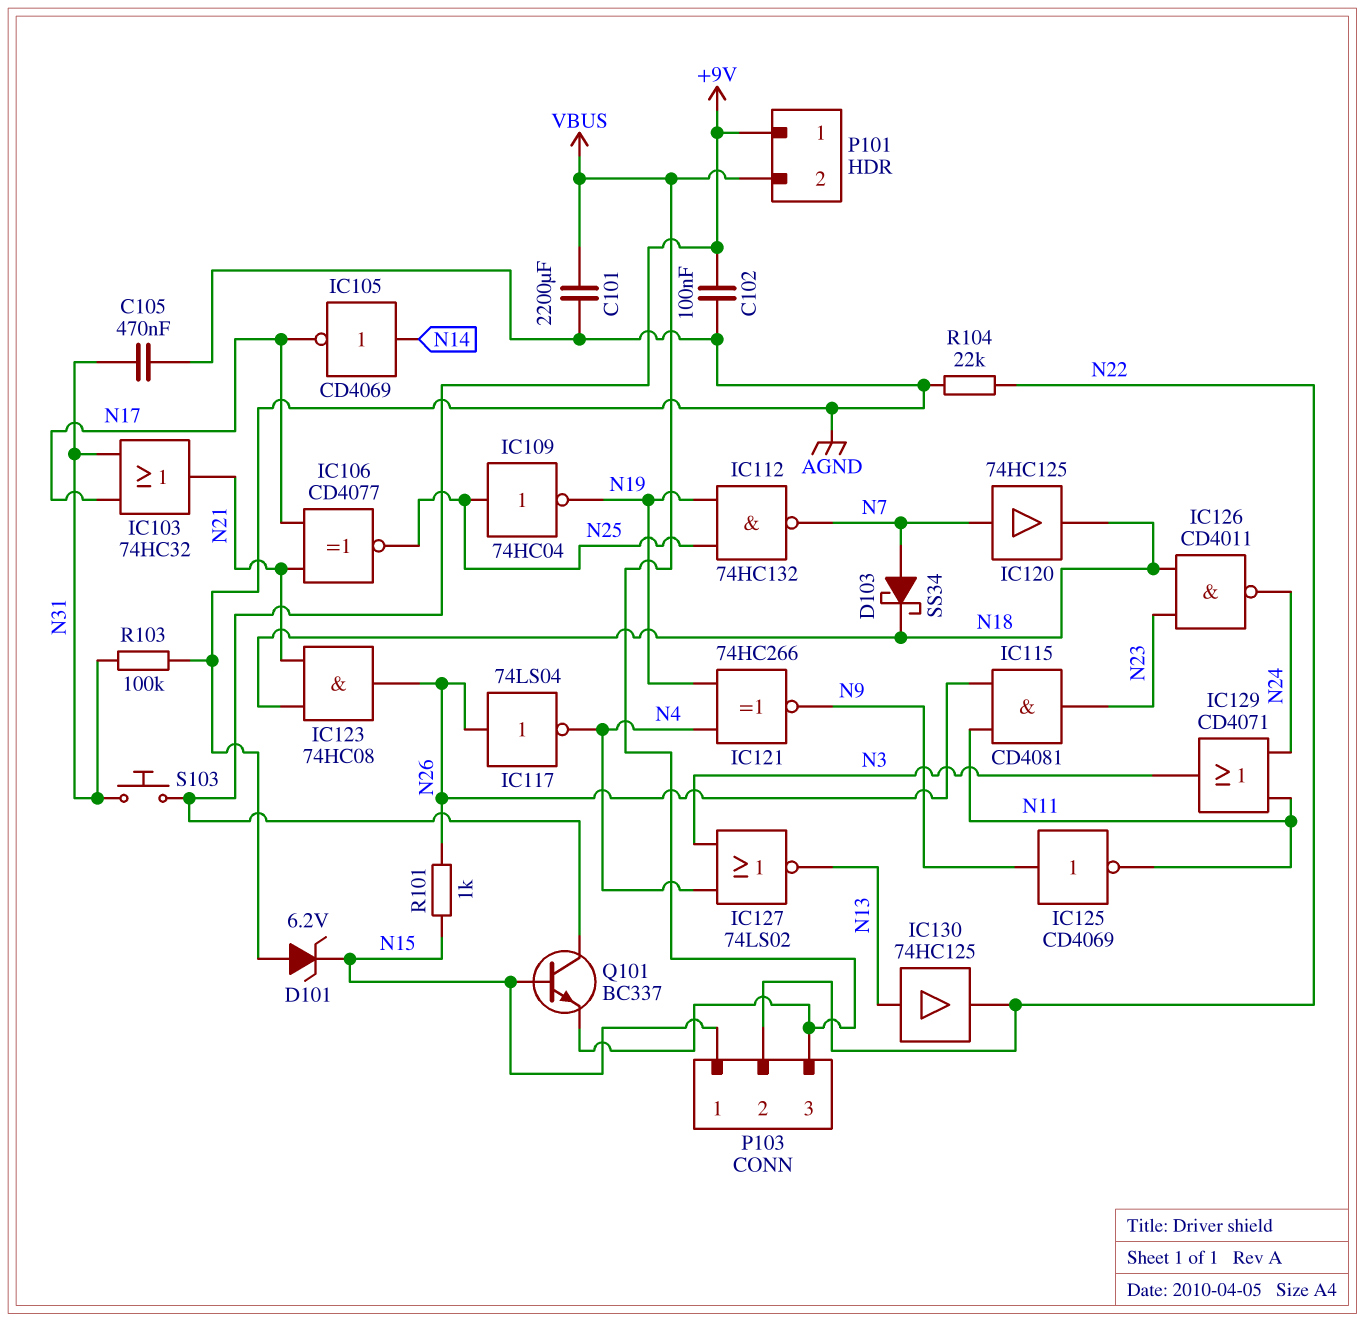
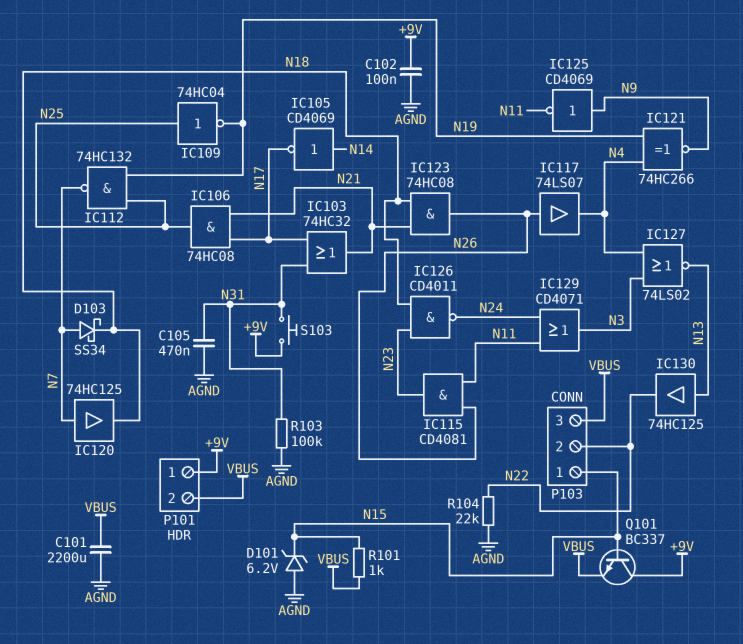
IC106: XNOR CD4077 (in N17, in N21, out N25) -> AND 74HC08 (in N17, in N21, out N25)
IC117: NOT 74LS04 (in N26, out N4) -> buffer 74LS07 (in N26, out N4)
R101: 1k (N15, N26) -> 1k (N15, VBUS)

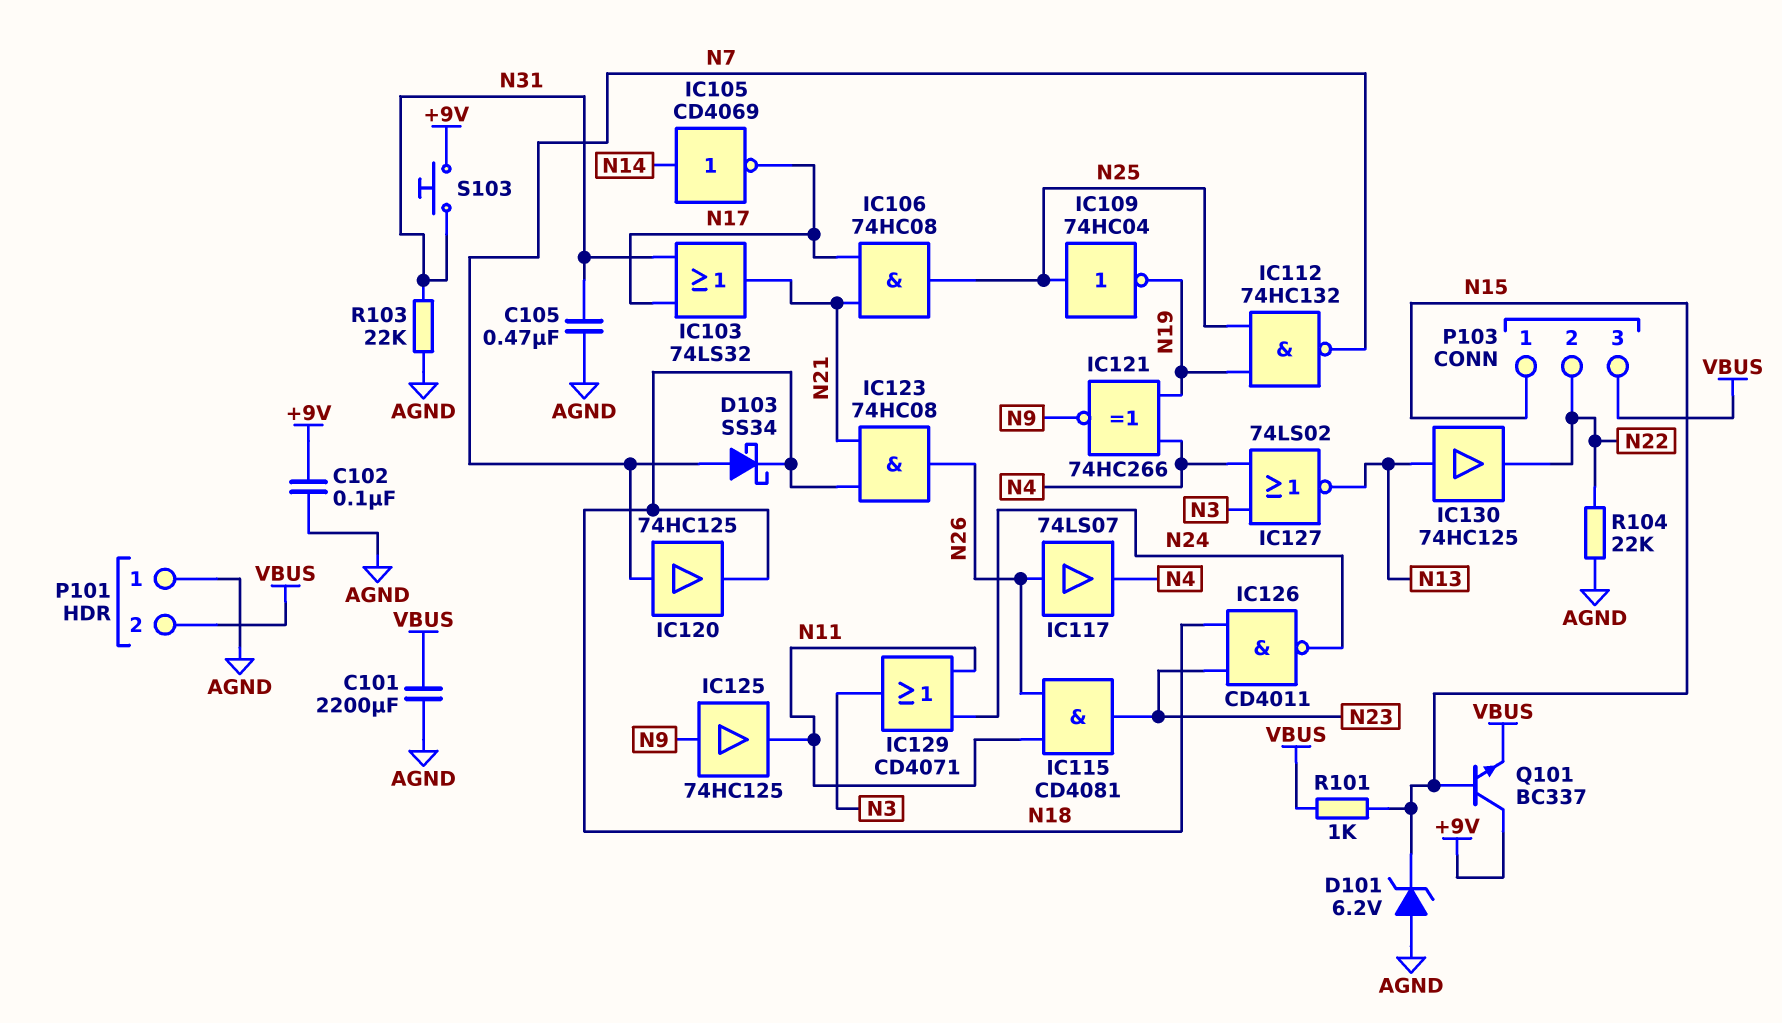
IC103: OR 74HC32 (in N17, in N31, out N21) -> OR 74LS32 (in N17, in N31, out N21)
IC125: NOT CD4069 (in N9, out N11) -> buffer 74HC125 (in N9, out N11)
P101 pin 1: +9V -> AGND
R103: 100k (AGND, N31) -> 22k (AGND, N31)

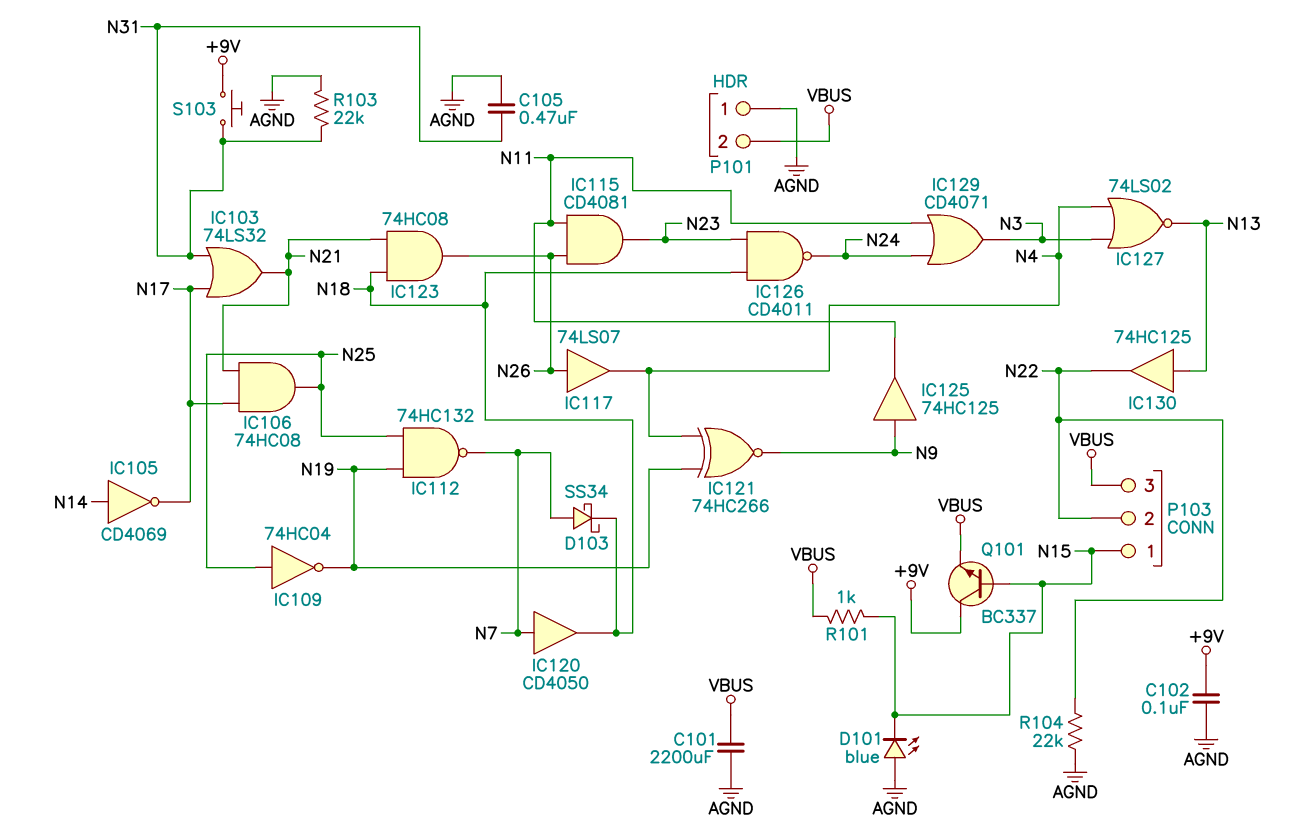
D101: zener 6.2V (A AGND, K N15) -> LED blue (A AGND, K N15)
IC120: buffer 74HC125 (in N7, out N18) -> buffer CD4050 (in N7, out N18)

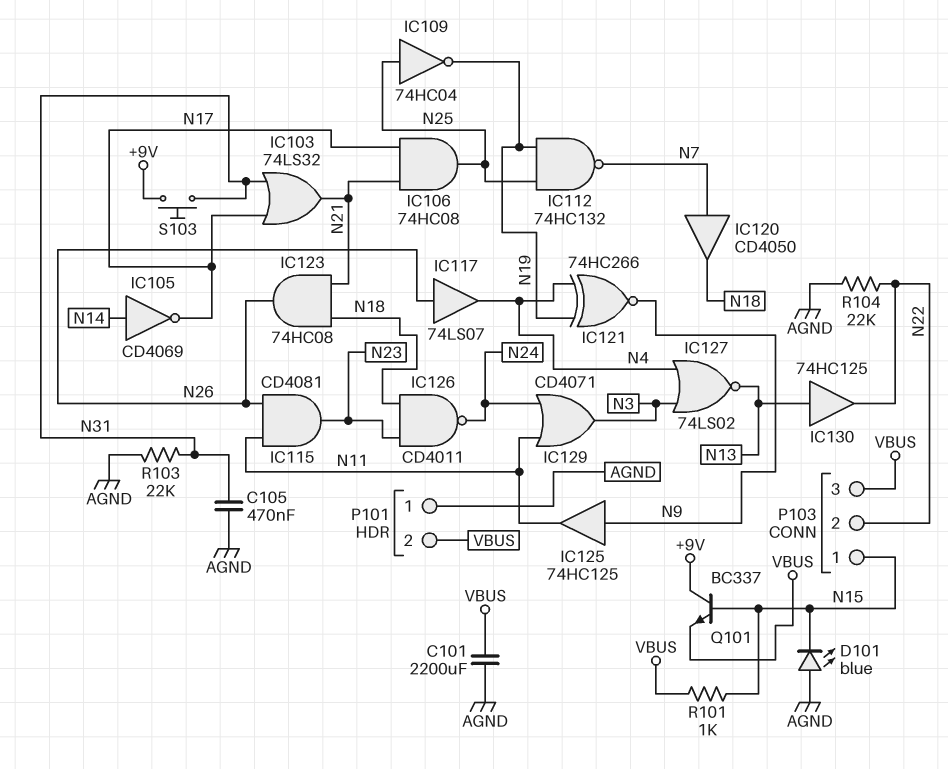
C102: 100nF (+9V, AGND) -> none
D103: schottky SS34 (A N7, K N18) -> none

